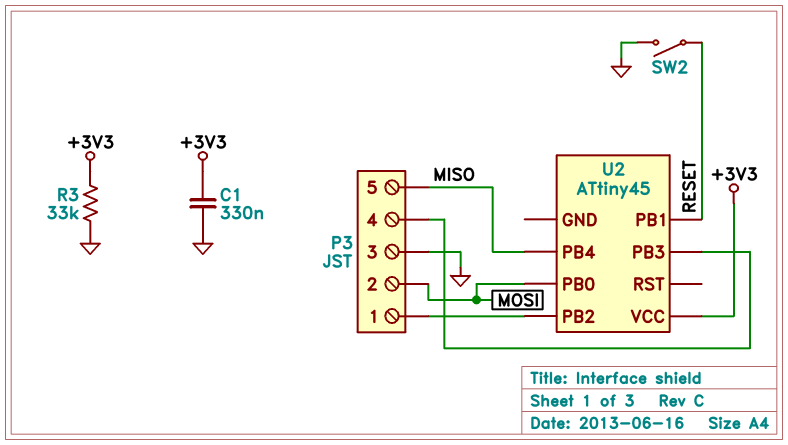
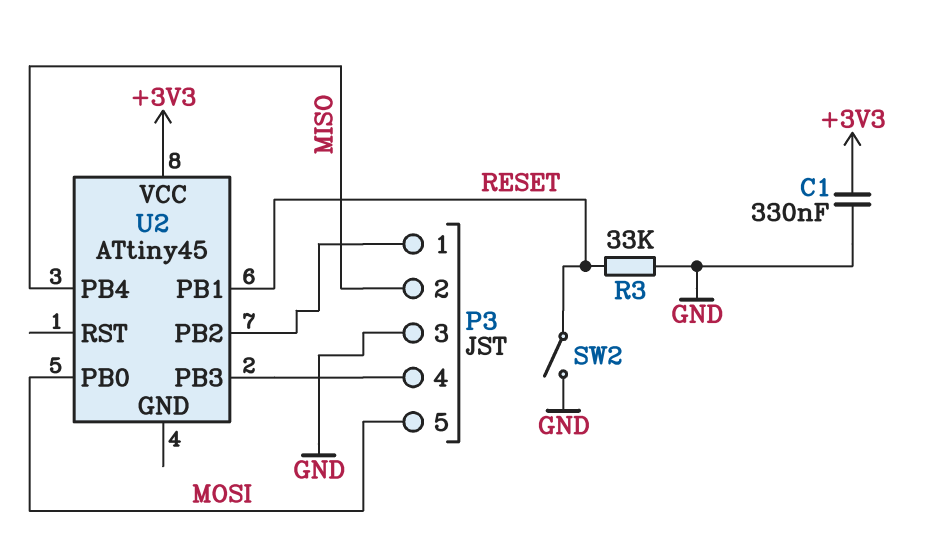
P3 pin 2: MOSI -> MISO
P3 pin 5: MISO -> MOSI
R3: 33k (+3V3, GND) -> 33k (GND, RESET)

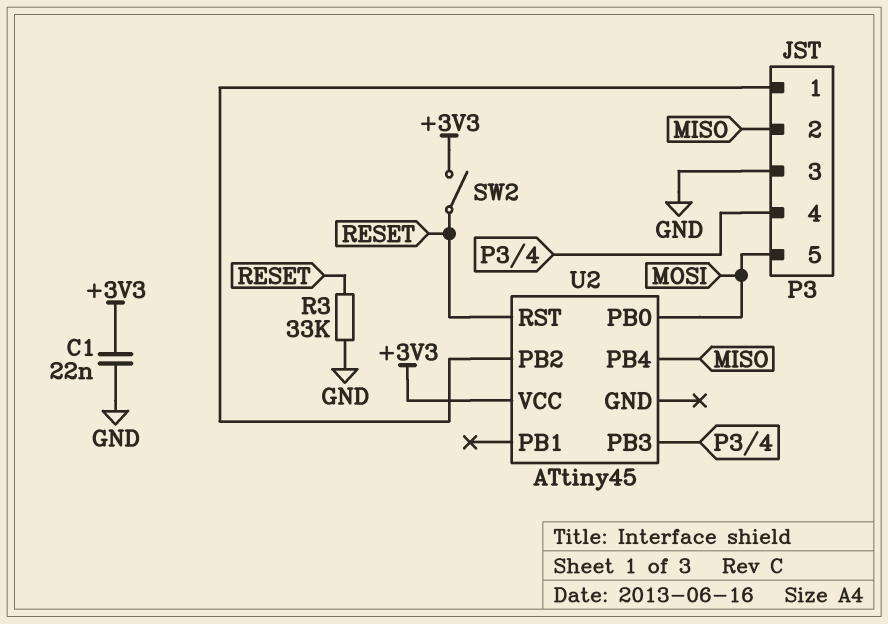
C1: 330nF (+3V3, GND) -> 22nF (+3V3, GND)
SW2: switch (GND, RESET) -> switch (+3V3, RESET)
U2 pin PB1: RESET -> none
U2 pin RST: none -> RESET

